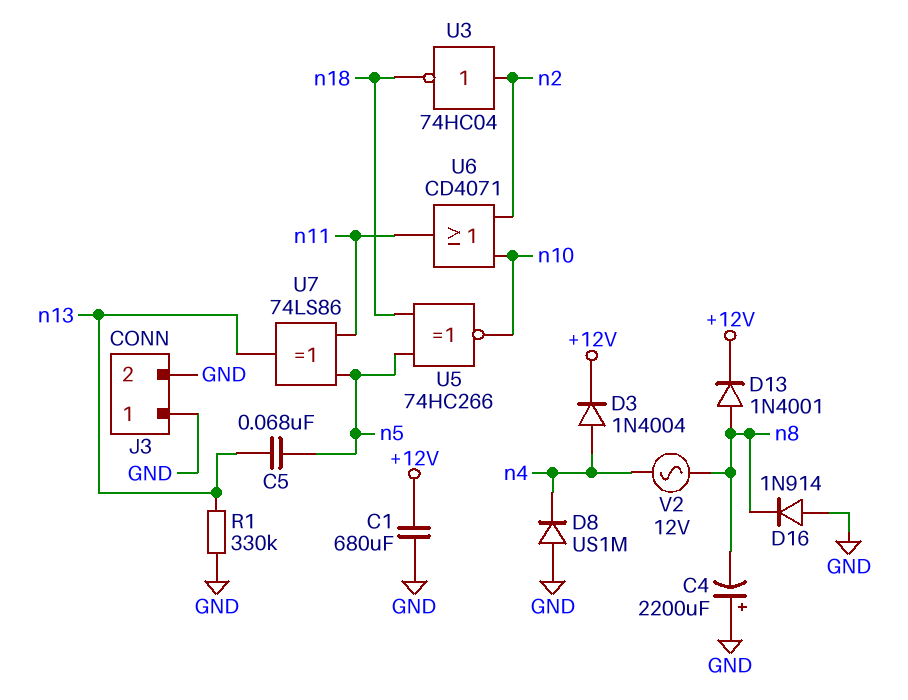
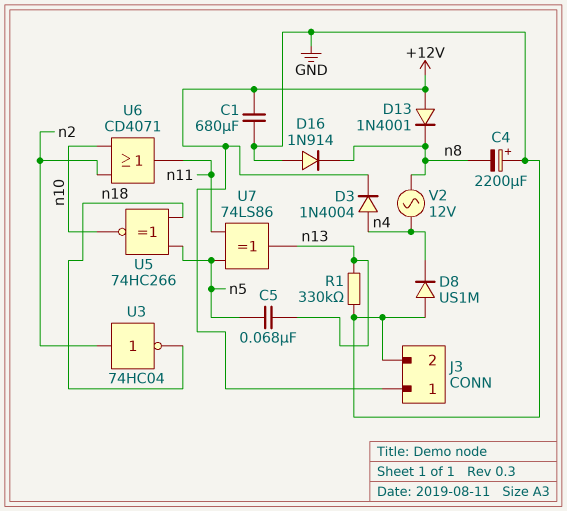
D13: diode 1N4001 (A n8, K +12V) -> diode 1N4001 (A +12V, K n8)
J3 pin 1: GND -> +12V

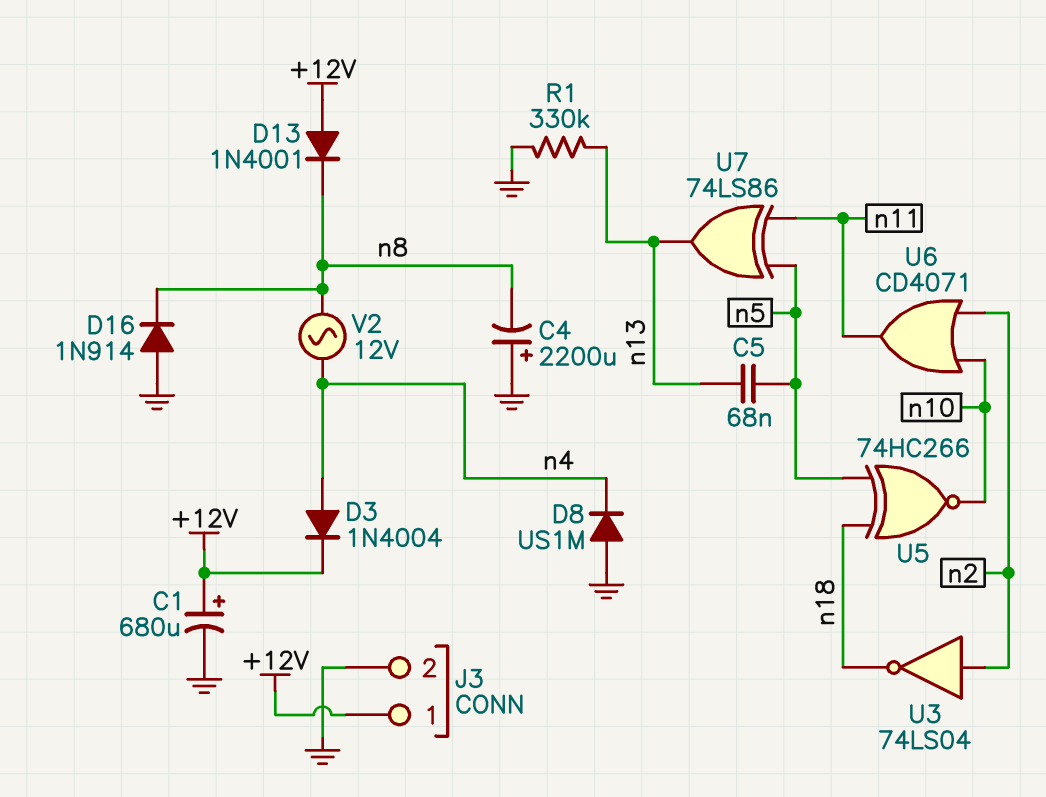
C1: 680uF (+12V, GND) -> 680uF (plus +12V, minus GND)
U3: NOT 74HC04 (in n2, out n18) -> NOT 74LS04 (in n2, out n18)

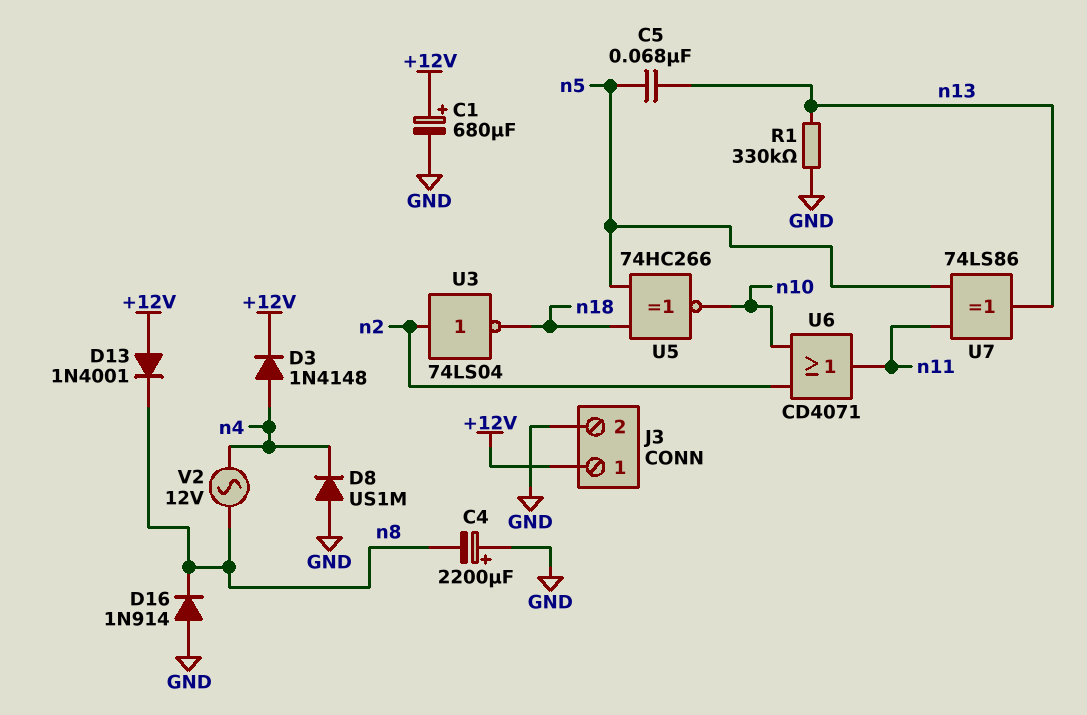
D3: diode 1N4004 (A n4, K +12V) -> diode 1N4148 (A n4, K +12V)

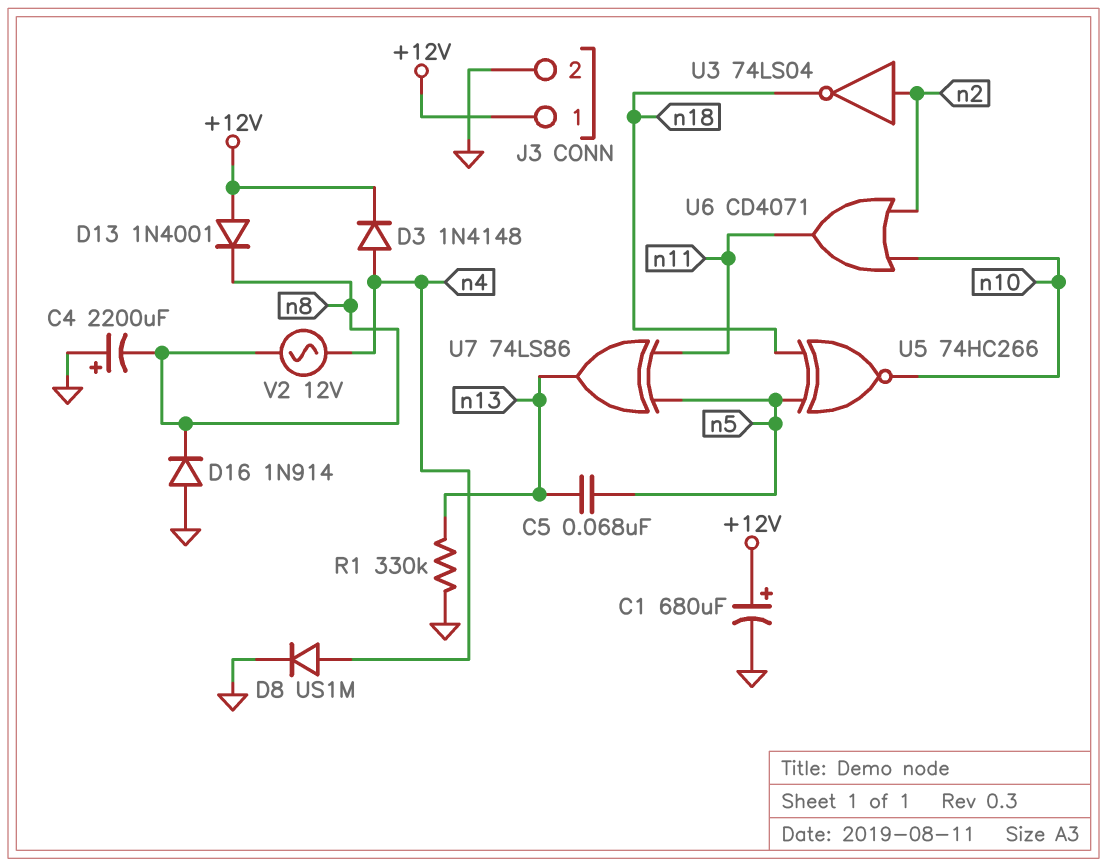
D8: diode US1M (A GND, K n4) -> diode US1M (A n4, K GND)

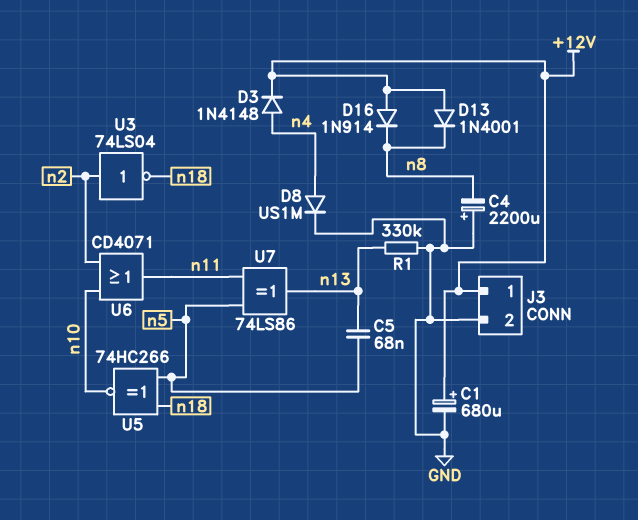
D16: diode 1N914 (A GND, K n8) -> diode 1N914 (A +12V, K n8)
V2: AC 12V (n4, n8) -> none

